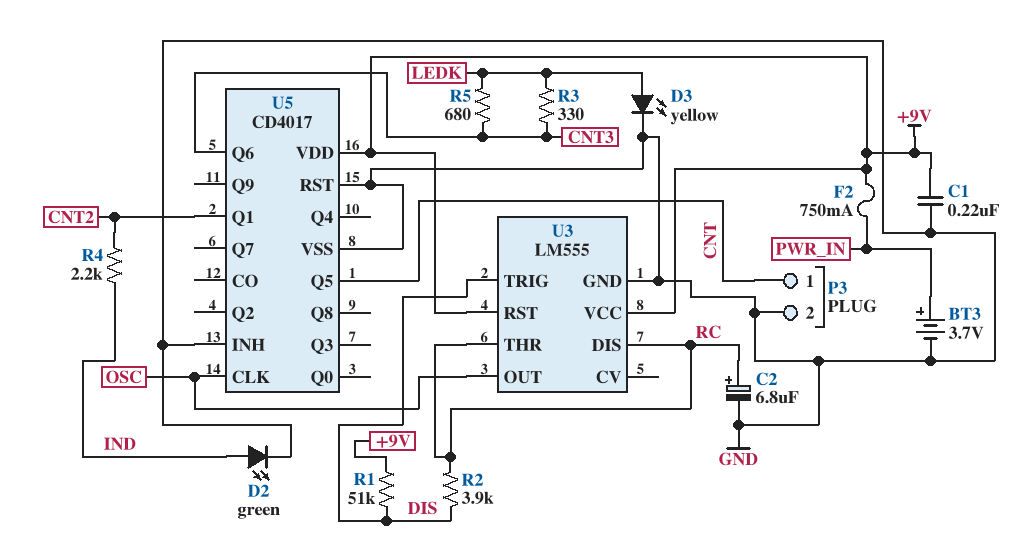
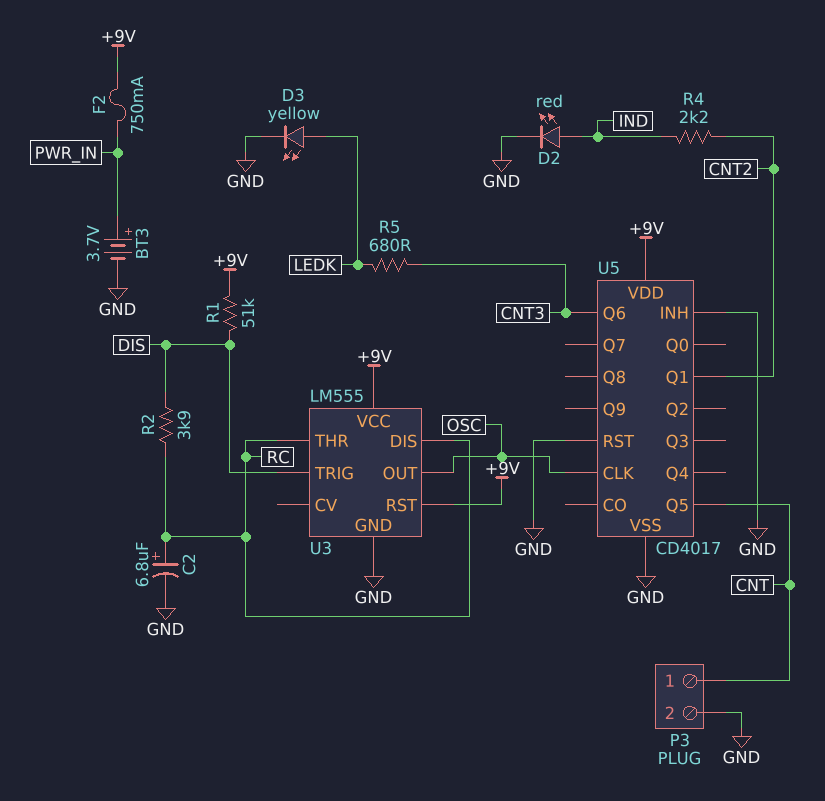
C1: 220nF (+9V, GND) -> none
D2: LED green (A IND, K GND) -> LED red (A IND, K GND)
R3: 330 (CNT3, LEDK) -> none

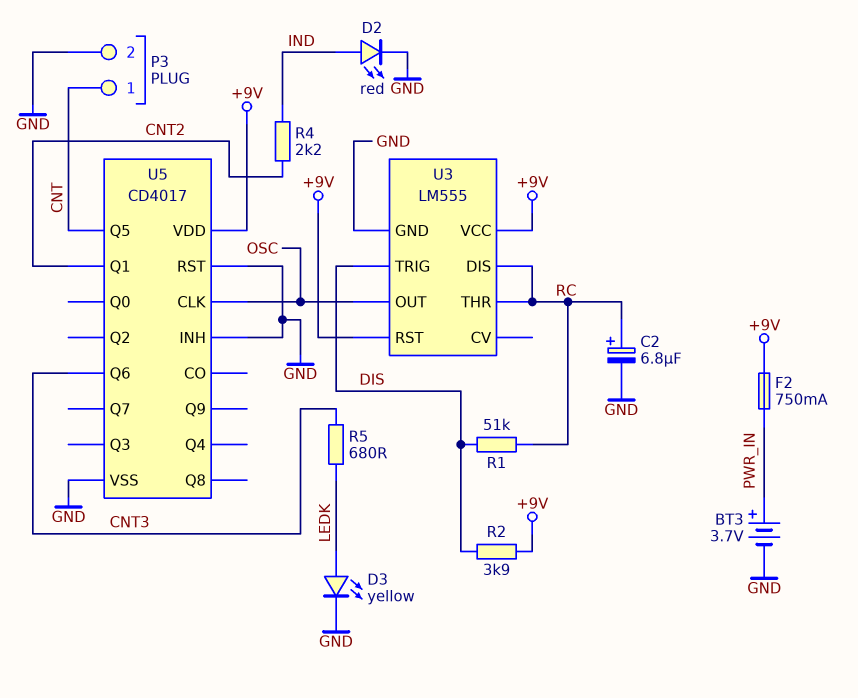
R1: 51k (+9V, DIS) -> 51k (DIS, RC)
R2: 3.9k (DIS, RC) -> 3.9k (+9V, DIS)

